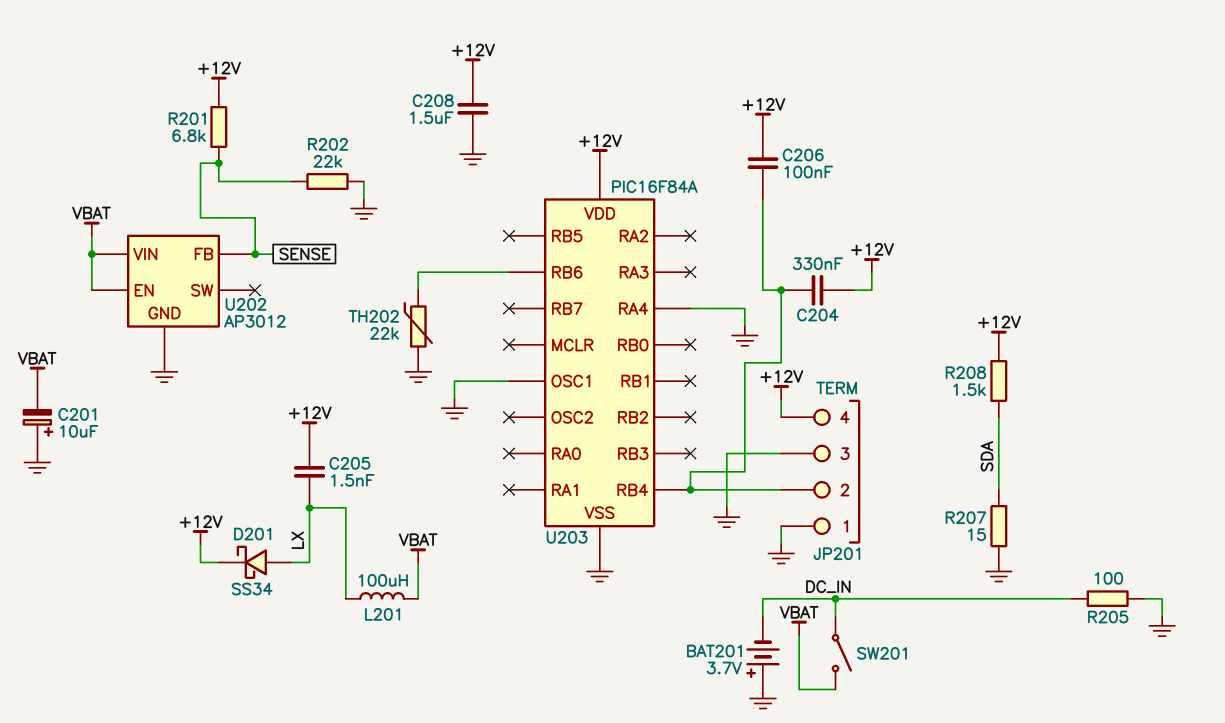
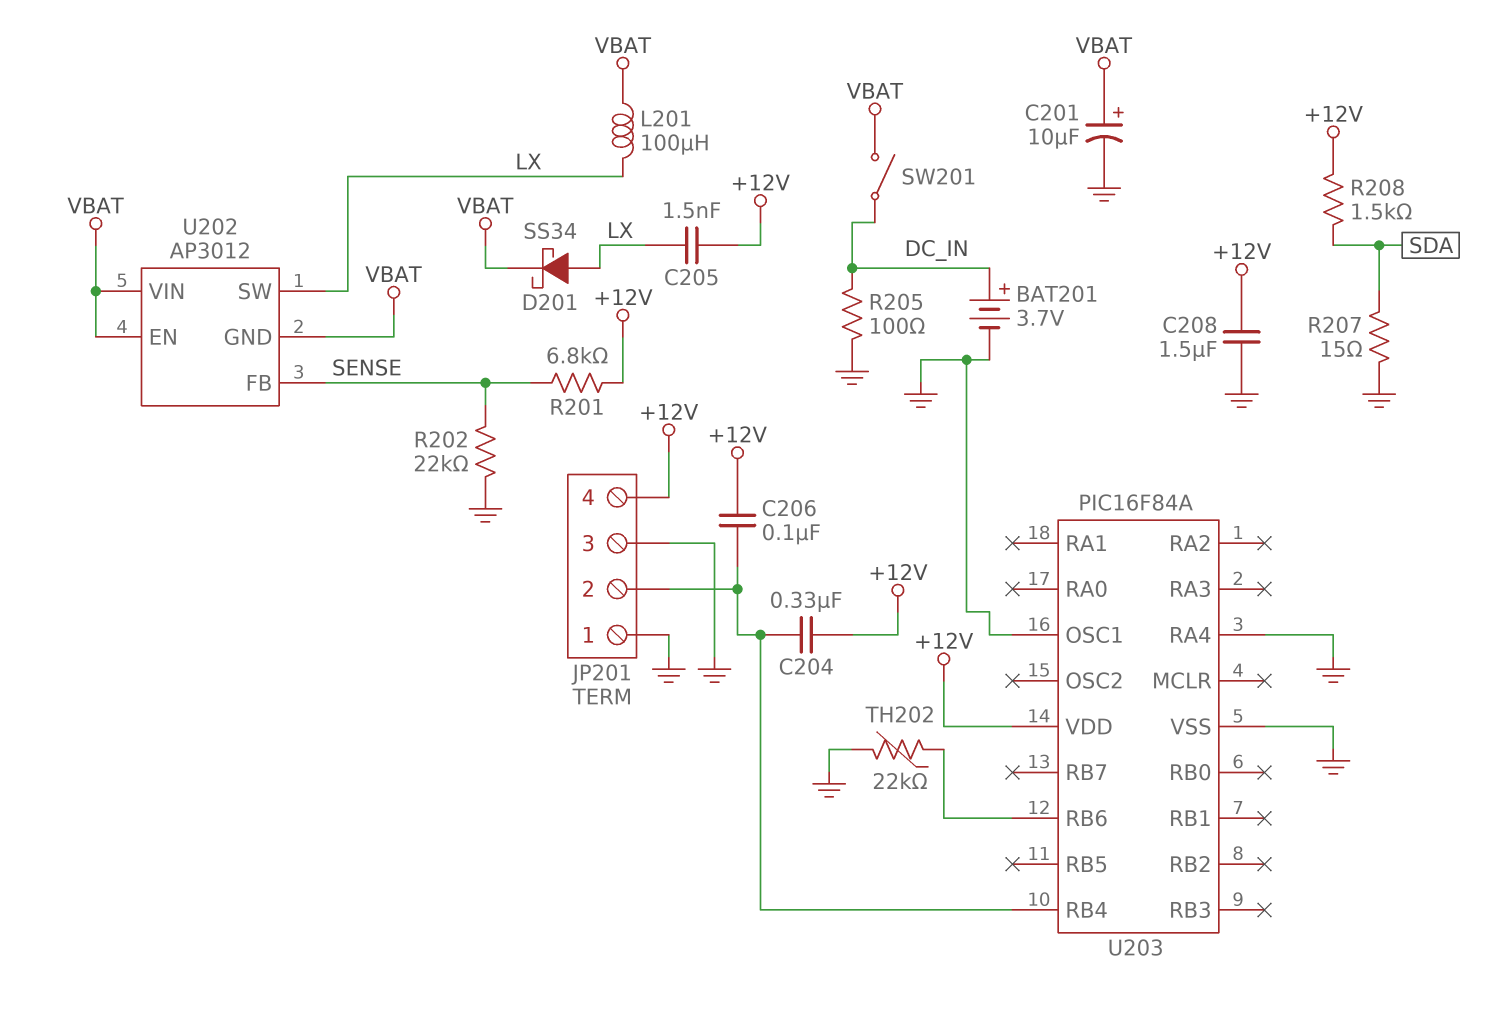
BAT201: 3.7V (plus GND, minus DC_IN) -> 3.7V (plus DC_IN, minus GND)
C201: 10uF (plus GND, minus VBAT) -> 10uF (plus VBAT, minus GND)
D201: schottky SS34 (A LX, K +12V) -> schottky SS34 (A LX, K VBAT)
U202 pin GND: GND -> VBAT
U202 pin SW: none -> LX

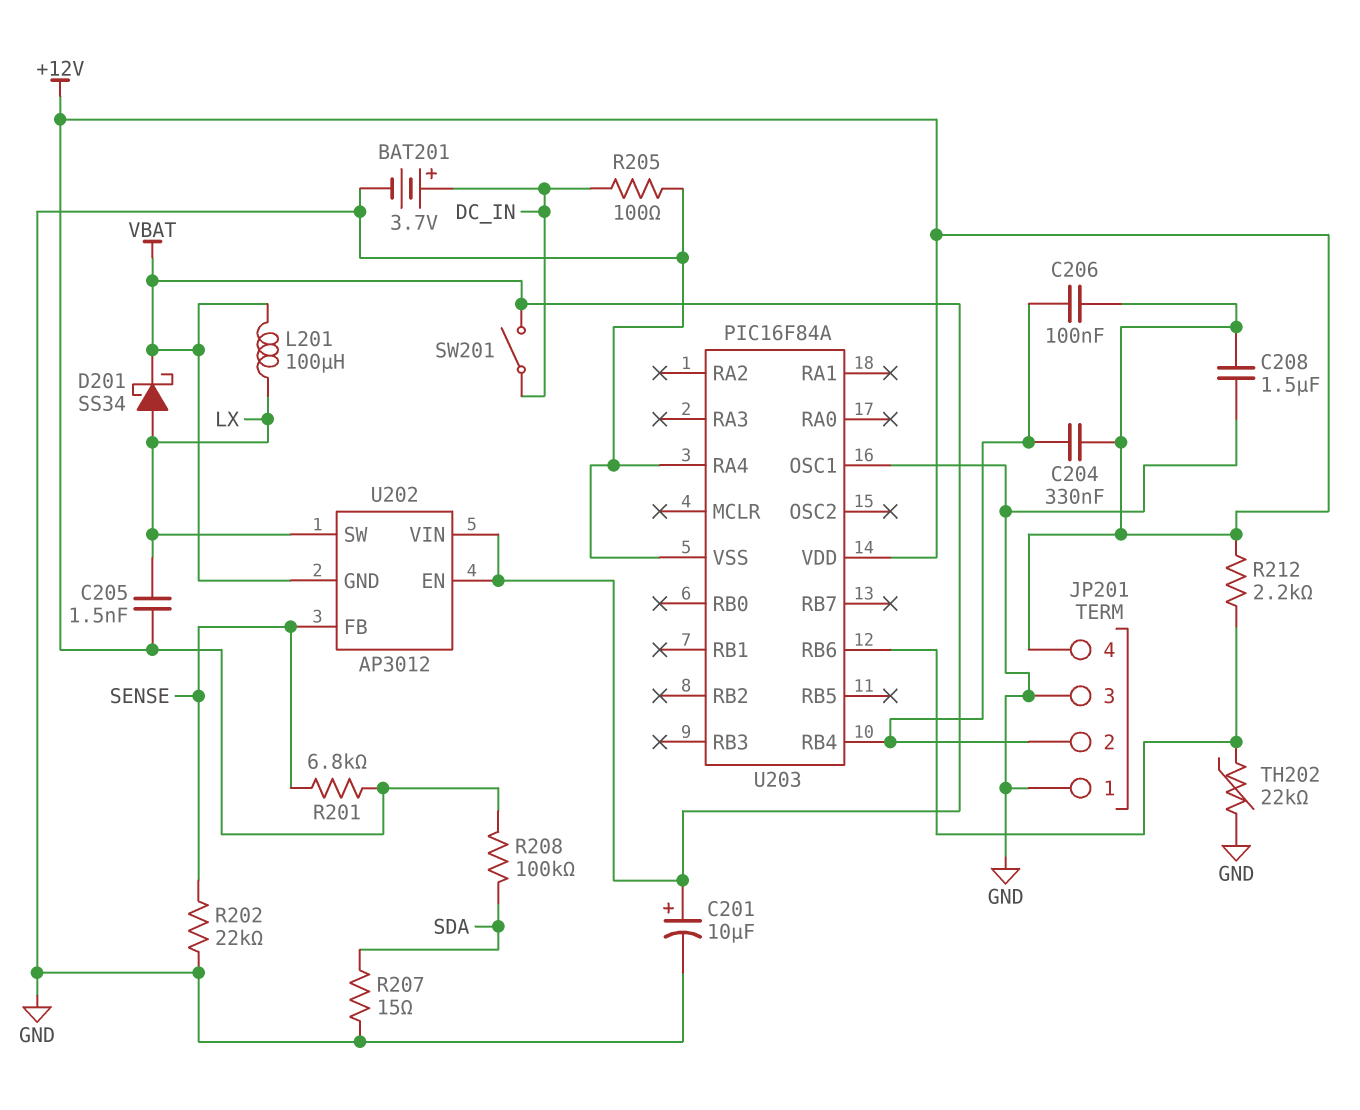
R208: 1.5k (+12V, SDA) -> 100k (+12V, SDA)
R212: none -> 2.2k (+12V, U203/RB6)

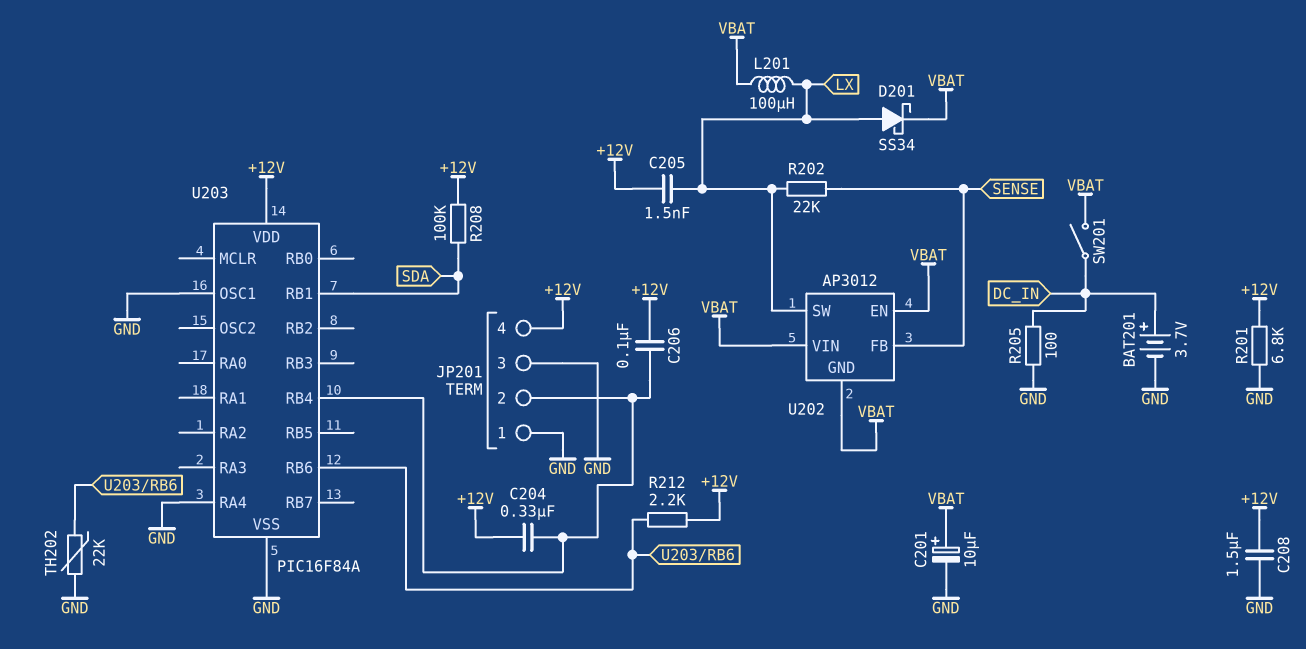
R201: 6.8k (+12V, SENSE) -> 6.8k (+12V, GND)
R202: 22k (GND, SENSE) -> 22k (LX, SENSE)
R207: 15 (GND, SDA) -> none
U203 pin RB1: none -> SDA

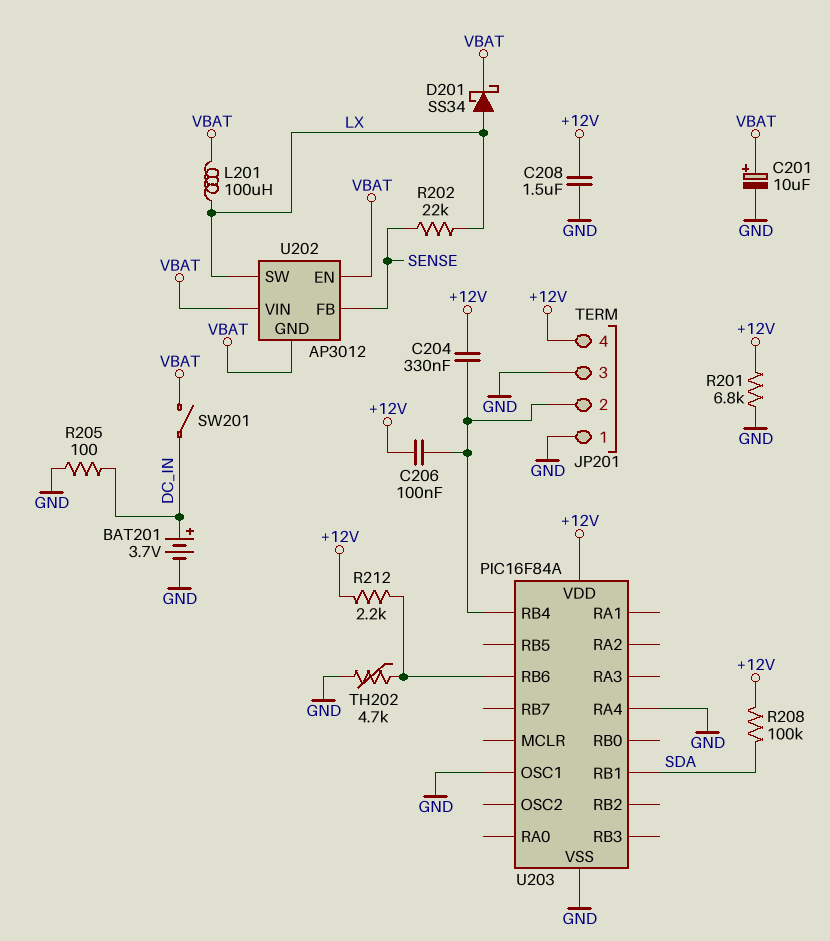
C205: 1.5nF (+12V, LX) -> none
TH202: 22k (GND, U203/RB6) -> 4.7k (GND, U203/RB6)

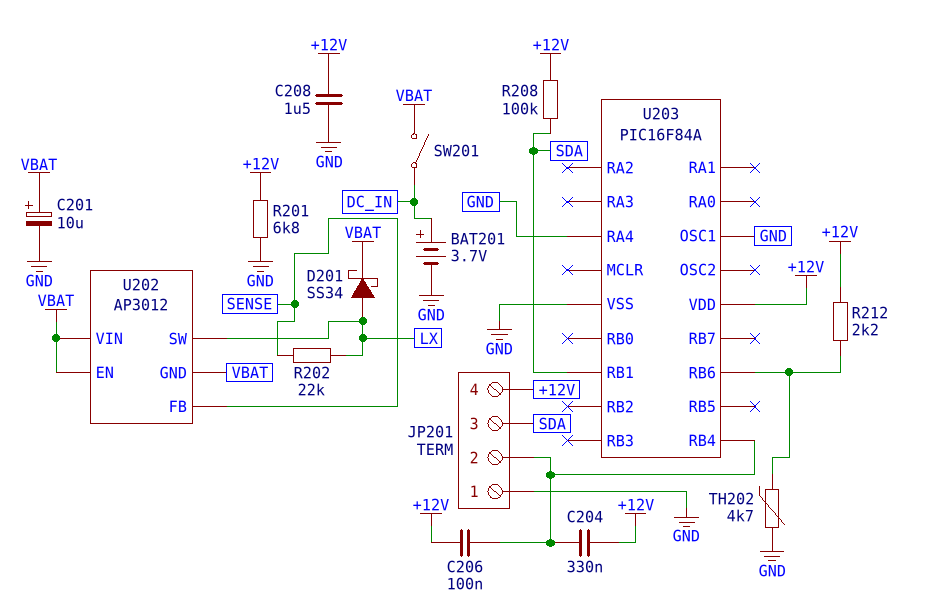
JP201 pin 3: GND -> SDA
L201: 100uH (LX, VBAT) -> none
R205: 100 (DC_IN, GND) -> none

